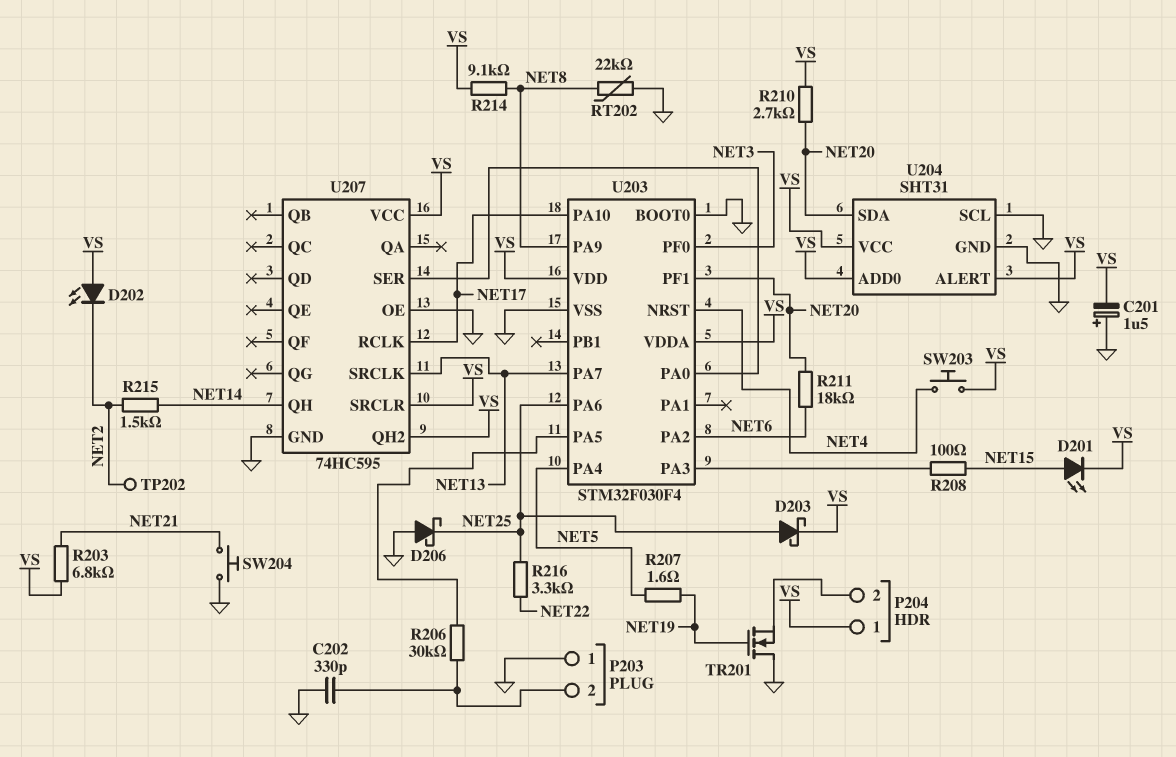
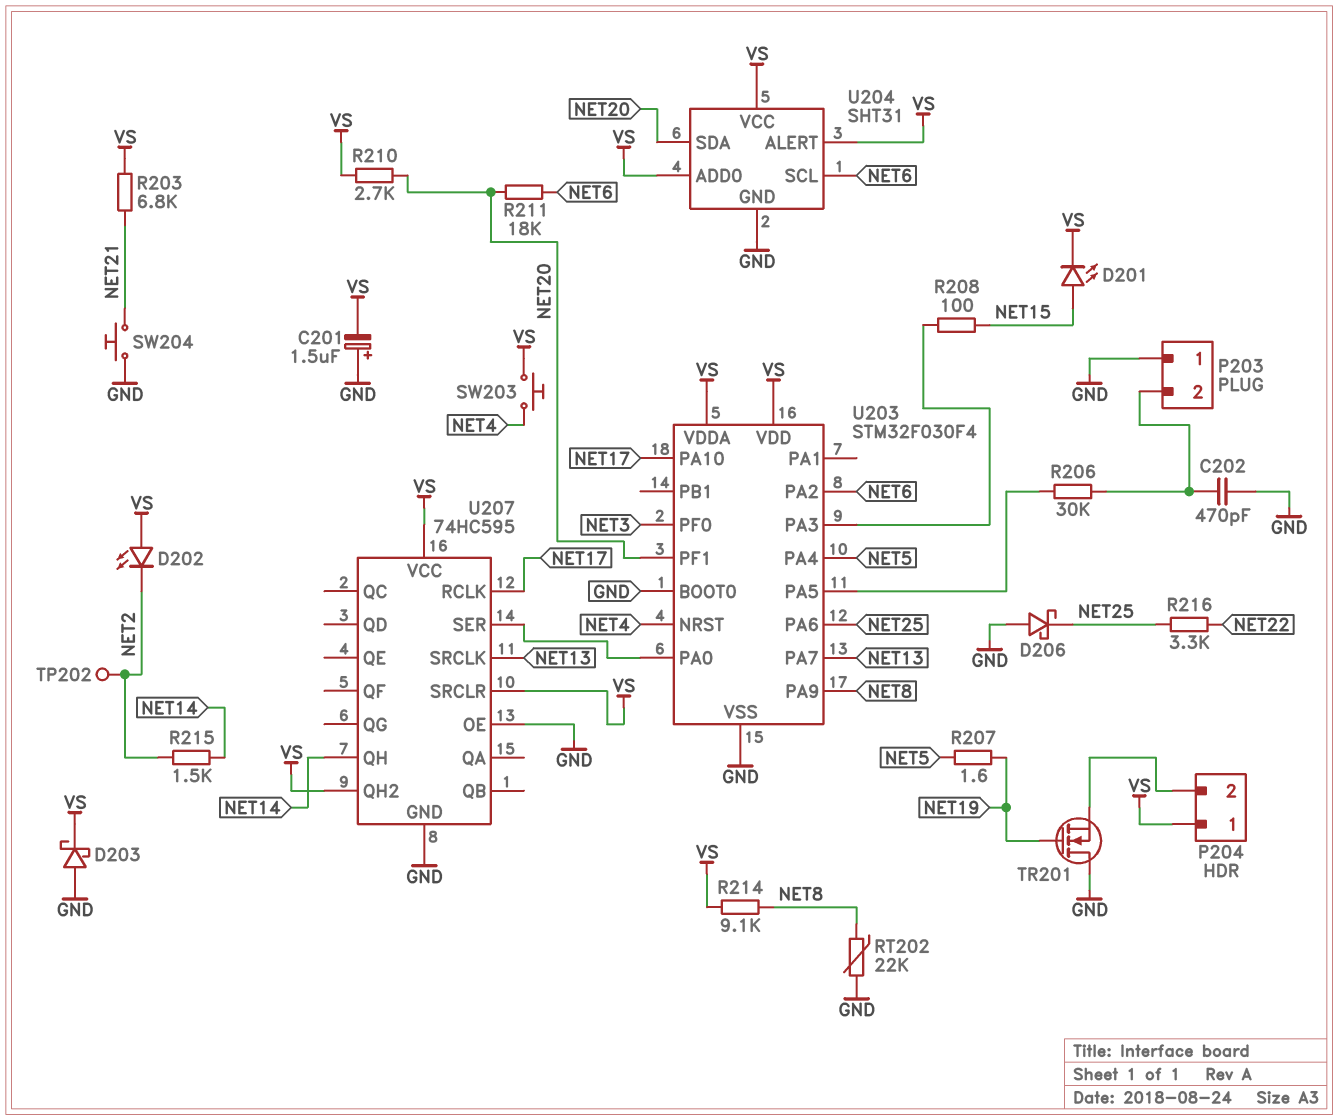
C202: 330pF (GND, P203/2) -> 470pF (GND, P203/2)
D203: schottky (A NET25, K VS) -> schottky (A GND, K VS)
U204 pin SCL: GND -> NET6

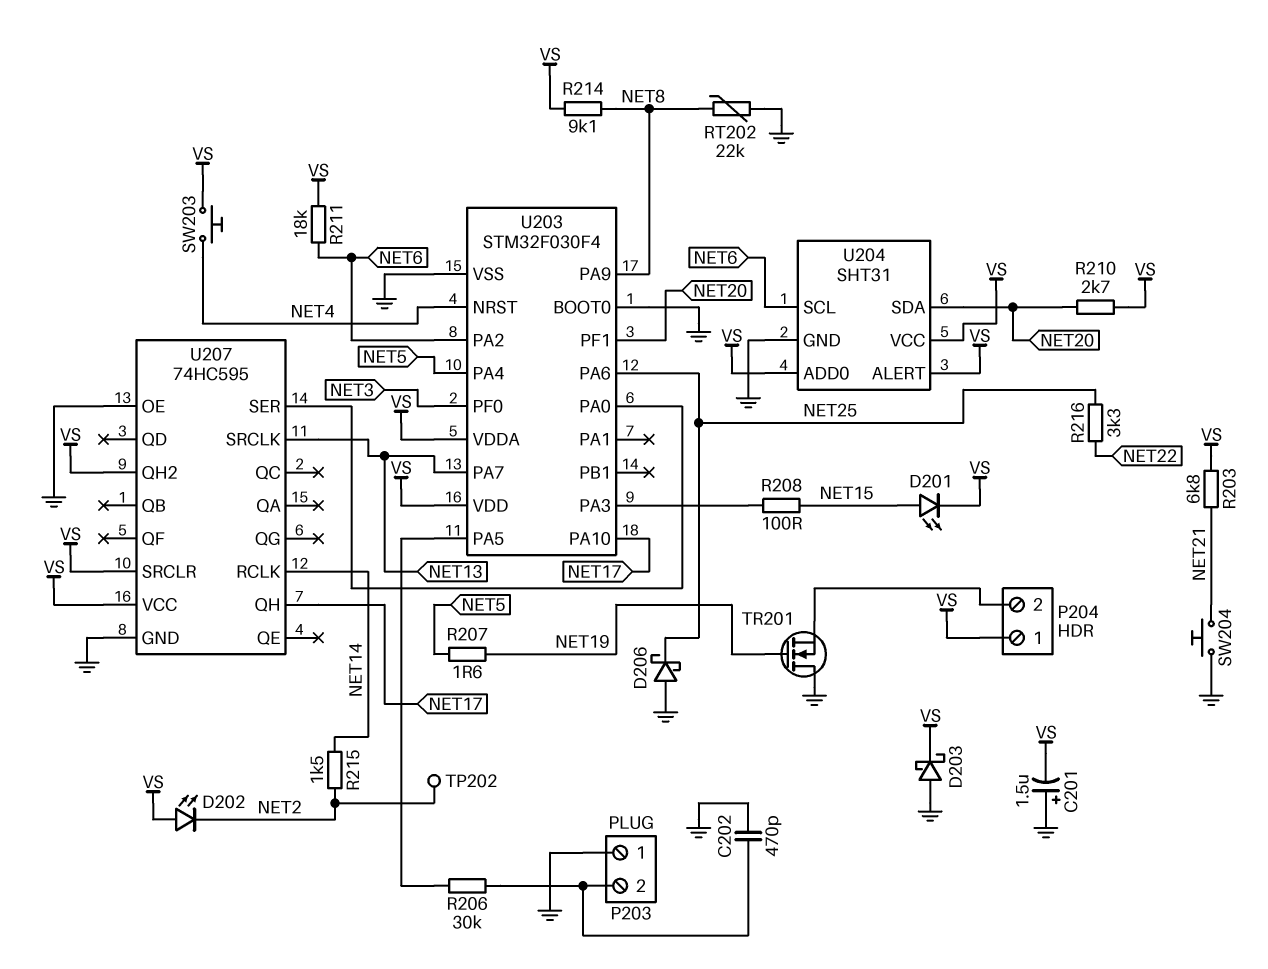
R211: 18k (NET6, NET20) -> 18k (NET6, VS)
U207 pin QH: NET14 -> NET17
U207 pin RCLK: NET17 -> NET14

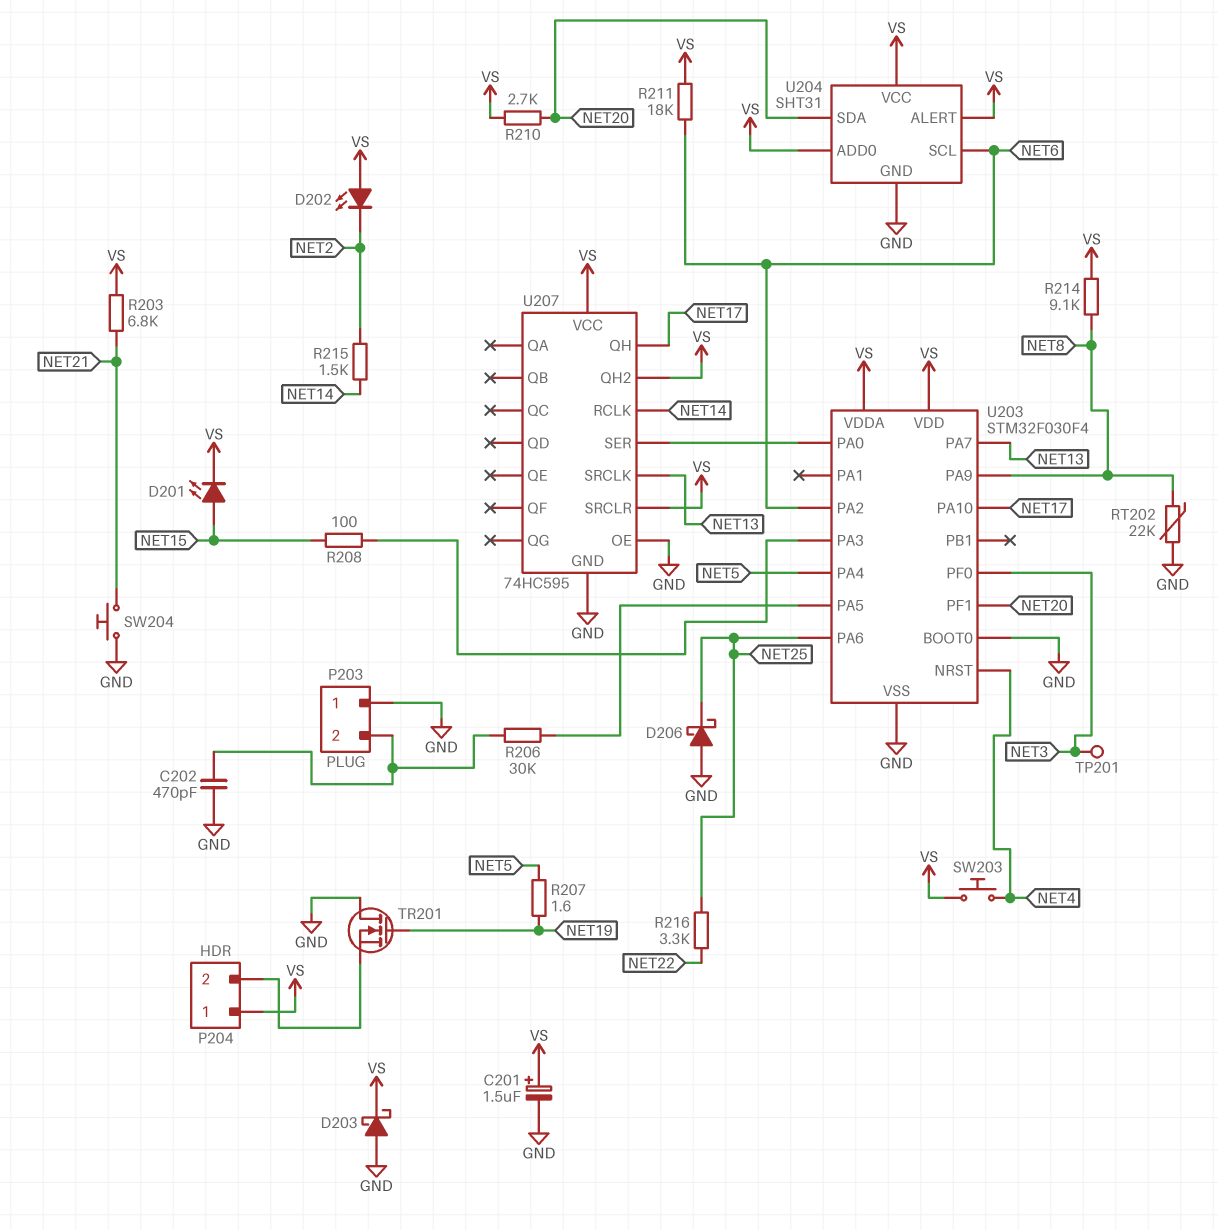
C201: 1.5uF (plus GND, minus VS) -> 1.5uF (plus VS, minus GND)
TP201: none -> test point (NET3)
TP202: test point (NET2) -> none

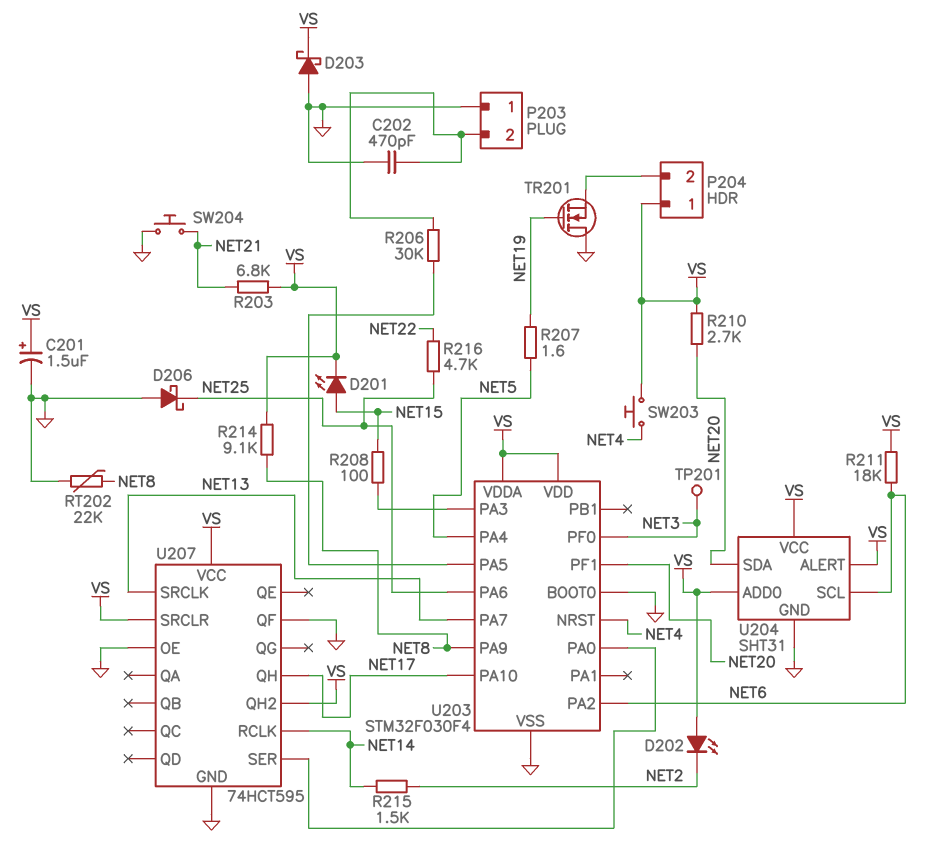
R216: 3.3k (NET22, NET25) -> 4.7k (NET22, NET25)
U207: 74HC595 -> 74HCT595
U207 pin QF: none -> GND

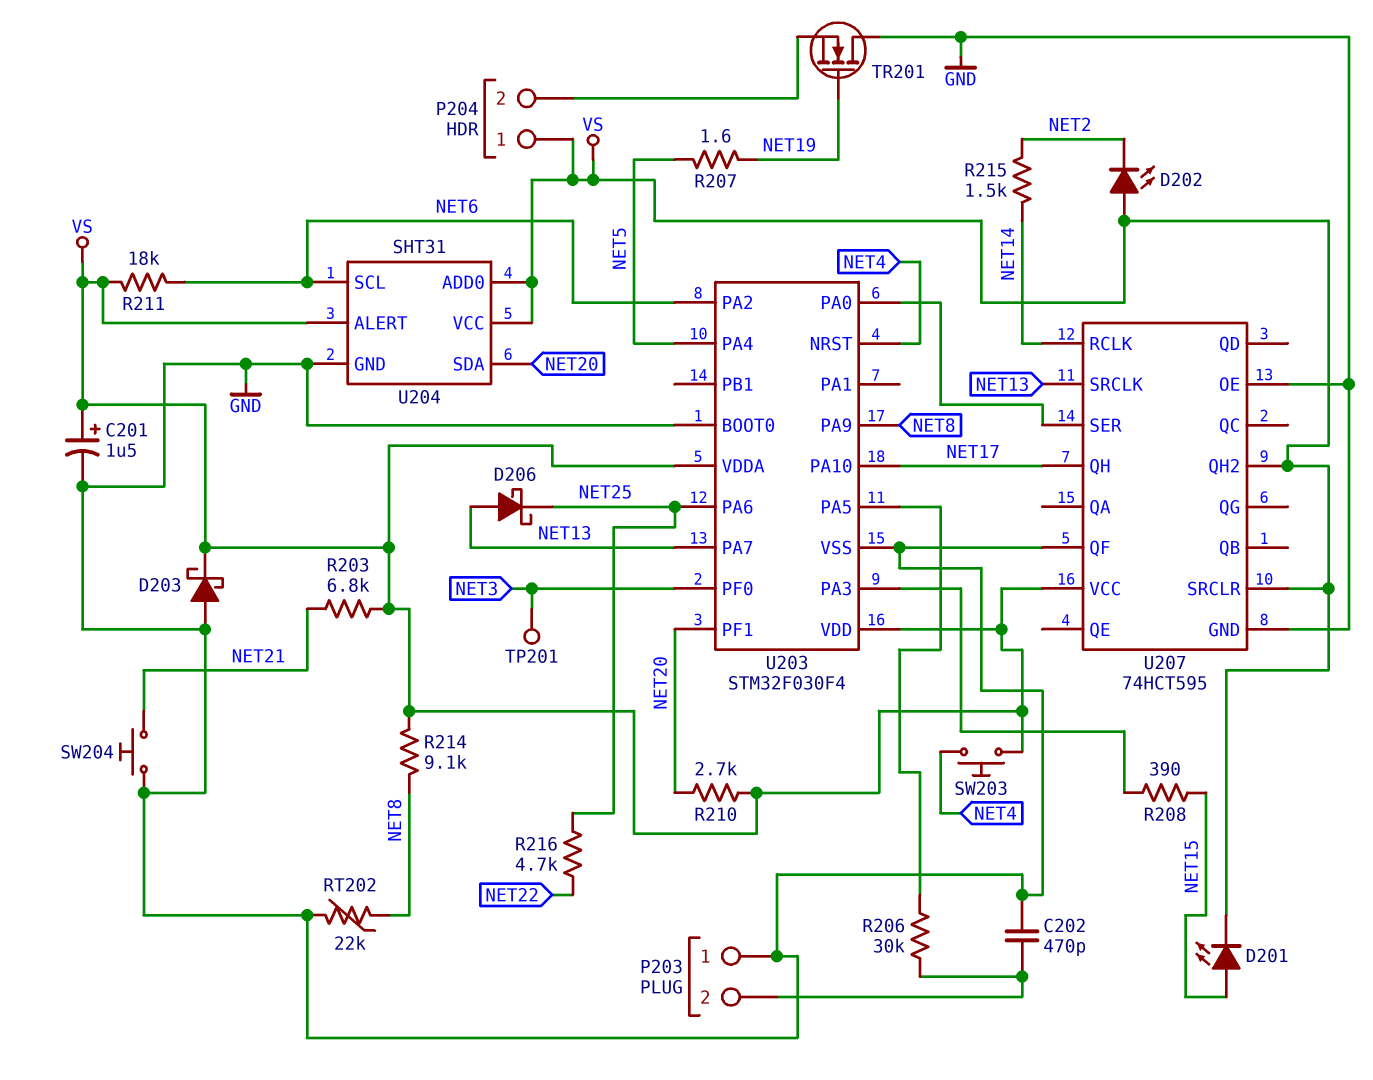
D206: schottky (A GND, K NET25) -> schottky (A NET13, K NET25)
R208: 100 (NET15, U203/PA3) -> 390 (NET15, U203/PA3)

